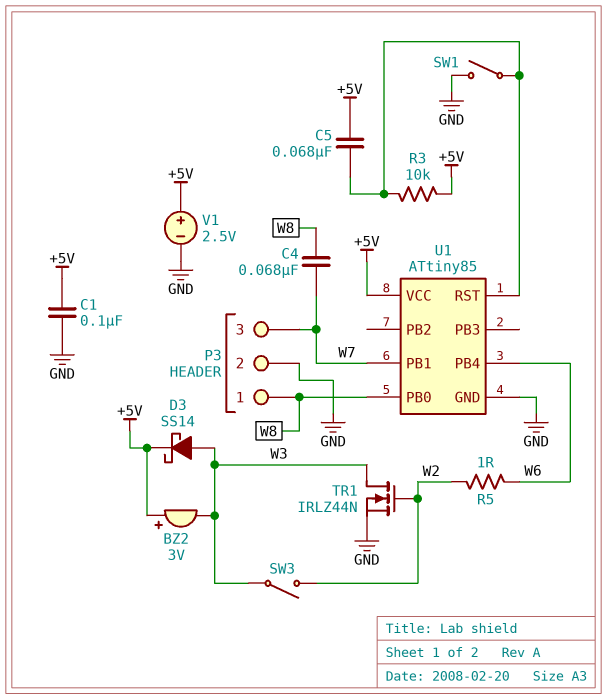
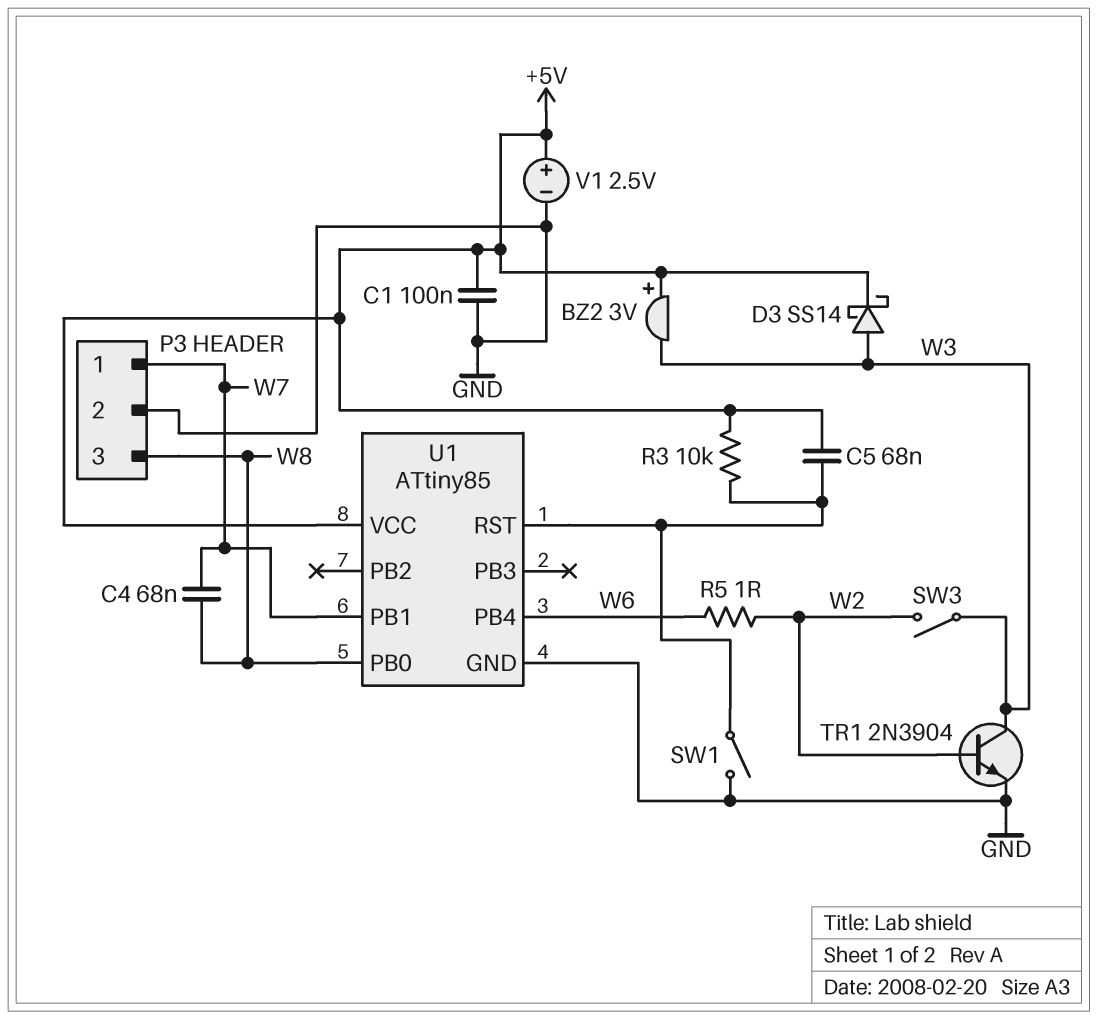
P3 pin 1: W8 -> W7
P3 pin 3: W7 -> W8
TR1: NMOS IRLZ44N (G W2, D W3, S GND) -> NPN 2N3904 (B W2, C W3, E GND)

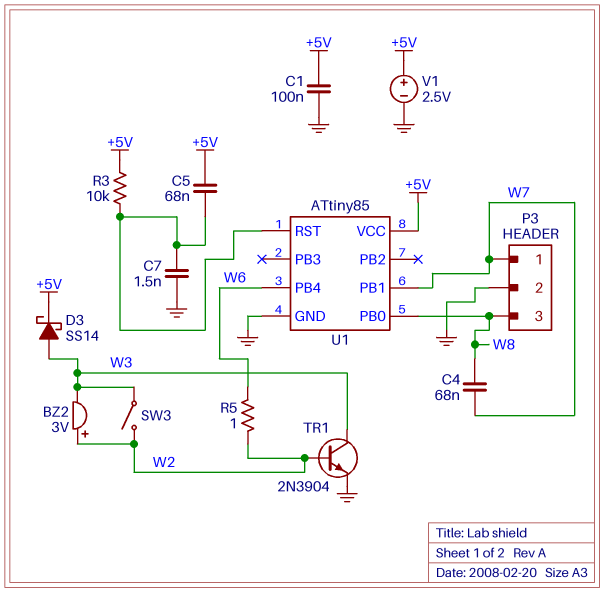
BZ2: buzzer 3V (plus +5V, minus W3) -> buzzer 3V (plus W2, minus W3)
C7: none -> 1.5nF (GND, U1/RST)
SW1: switch (GND, U1/RST) -> none

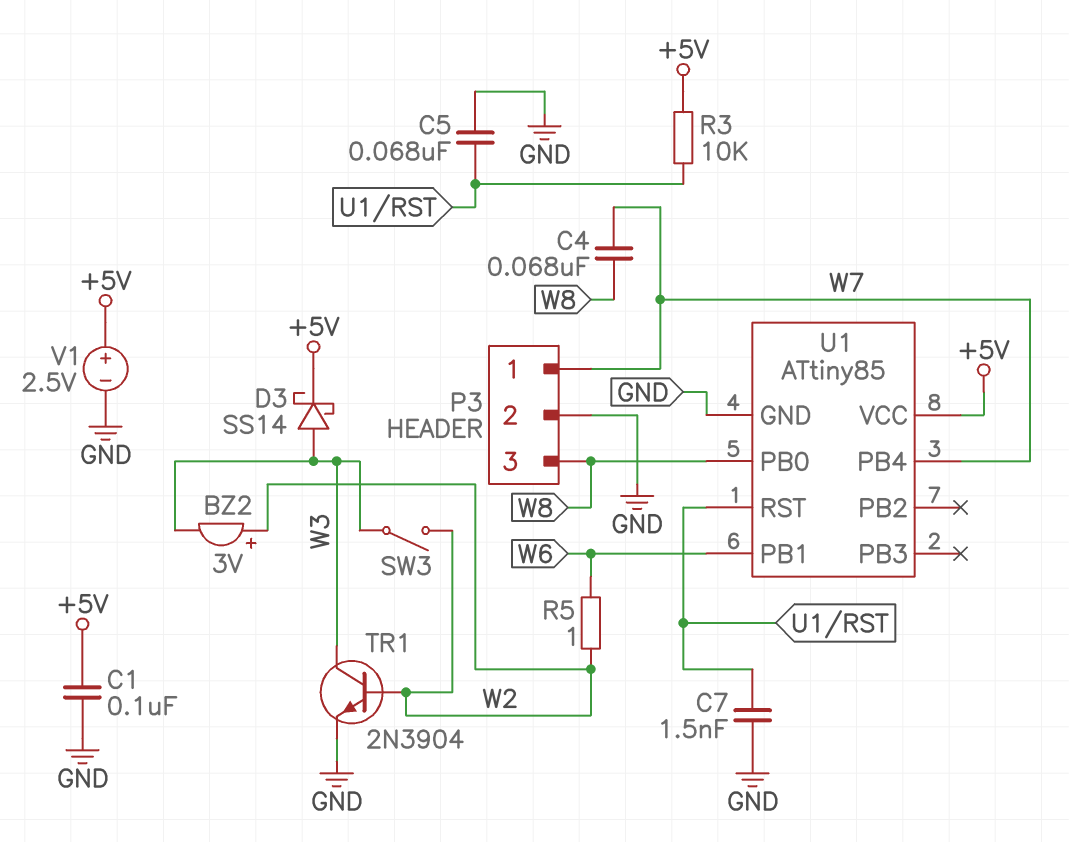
C5: 68nF (+5V, U1/RST) -> 68nF (GND, U1/RST)
U1 pin PB1: W7 -> W6
U1 pin PB4: W6 -> W7

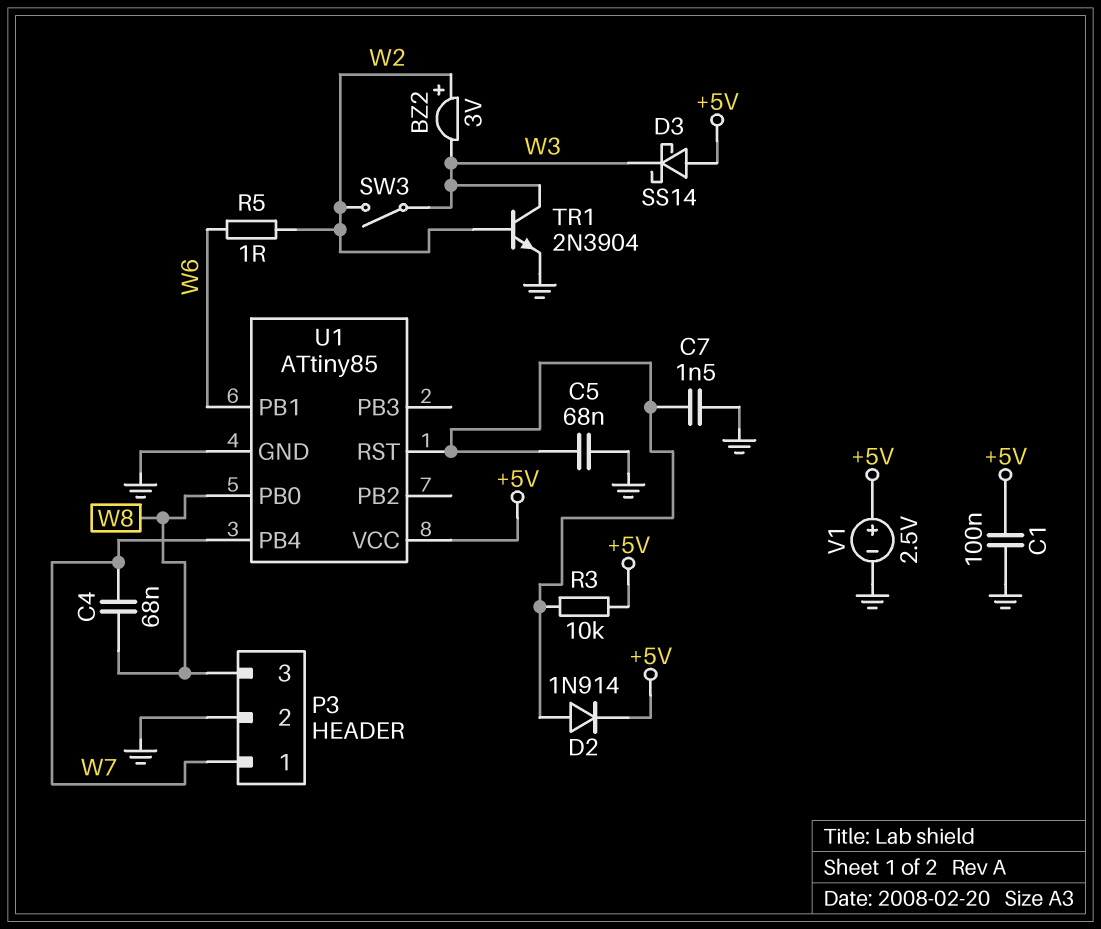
D2: none -> diode 1N914 (A U1/RST, K +5V)
D3: schottky SS14 (A W3, K +5V) -> schottky SS14 (A +5V, K W3)

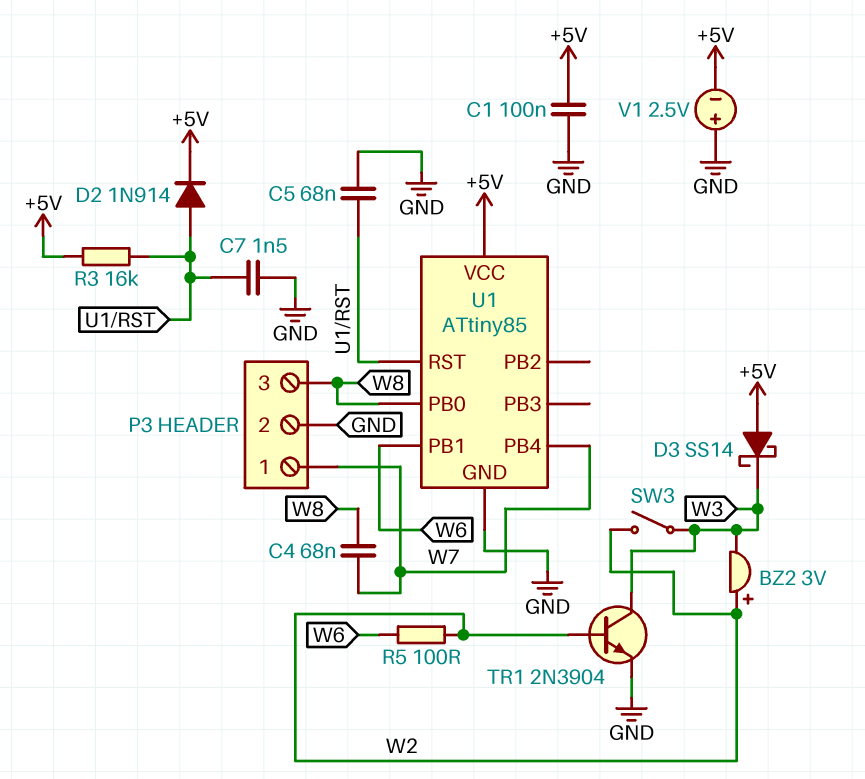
R3: 10k (+5V, U1/RST) -> 16k (+5V, U1/RST)
R5: 1 (W2, W6) -> 100 (W2, W6)
V1: 2.5V (plus +5V, minus GND) -> 2.5V (plus GND, minus +5V)

